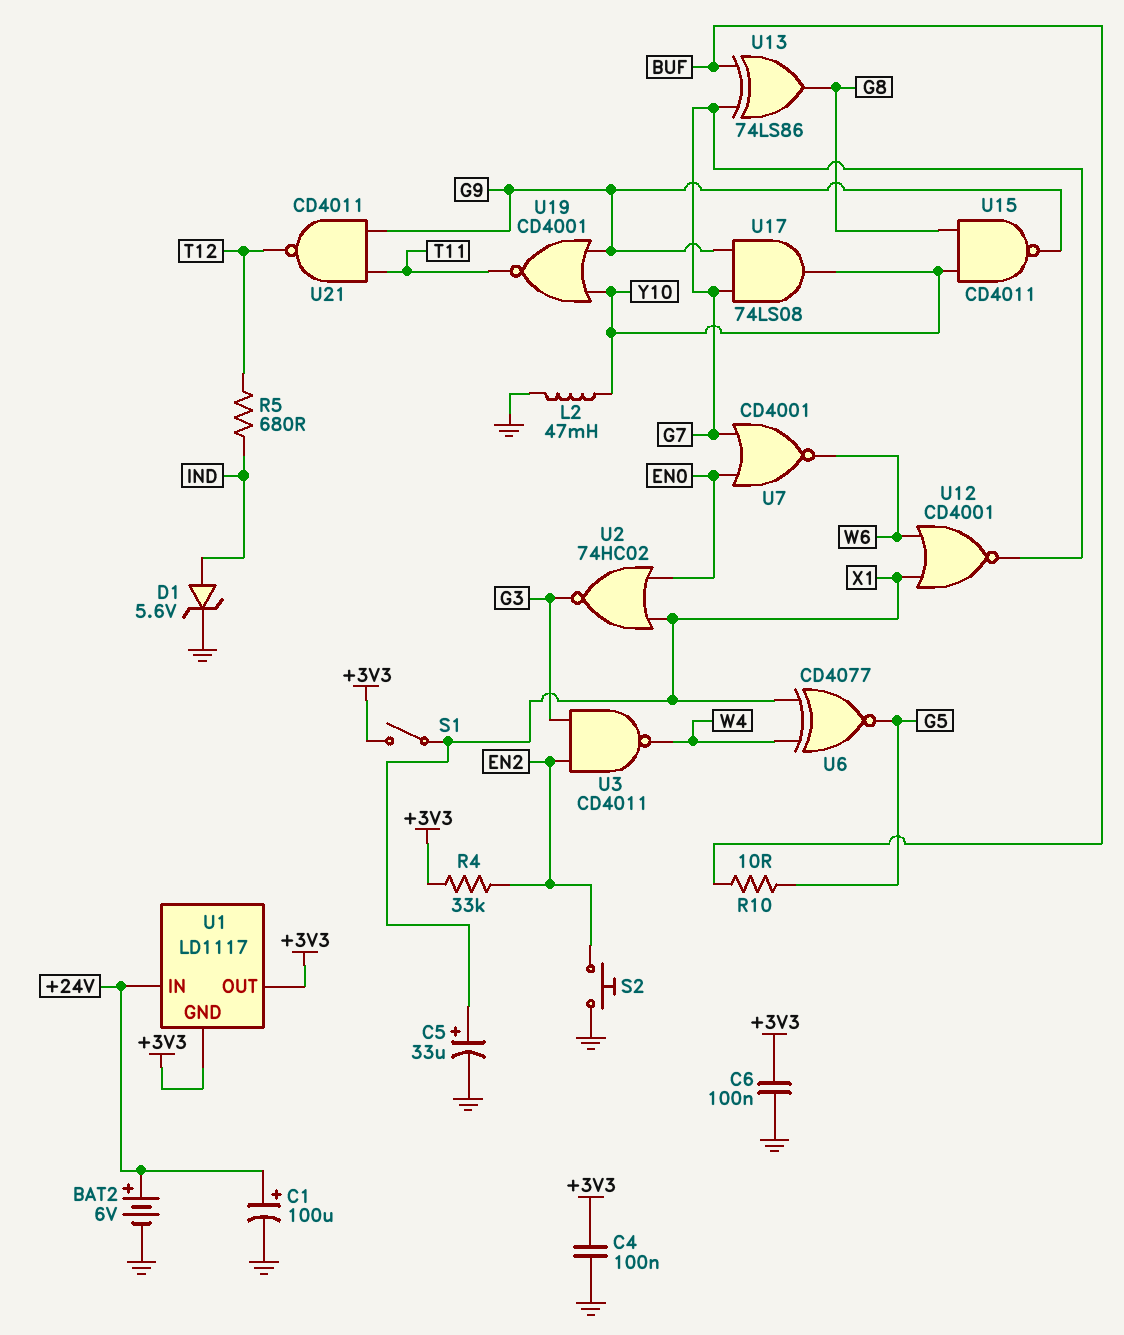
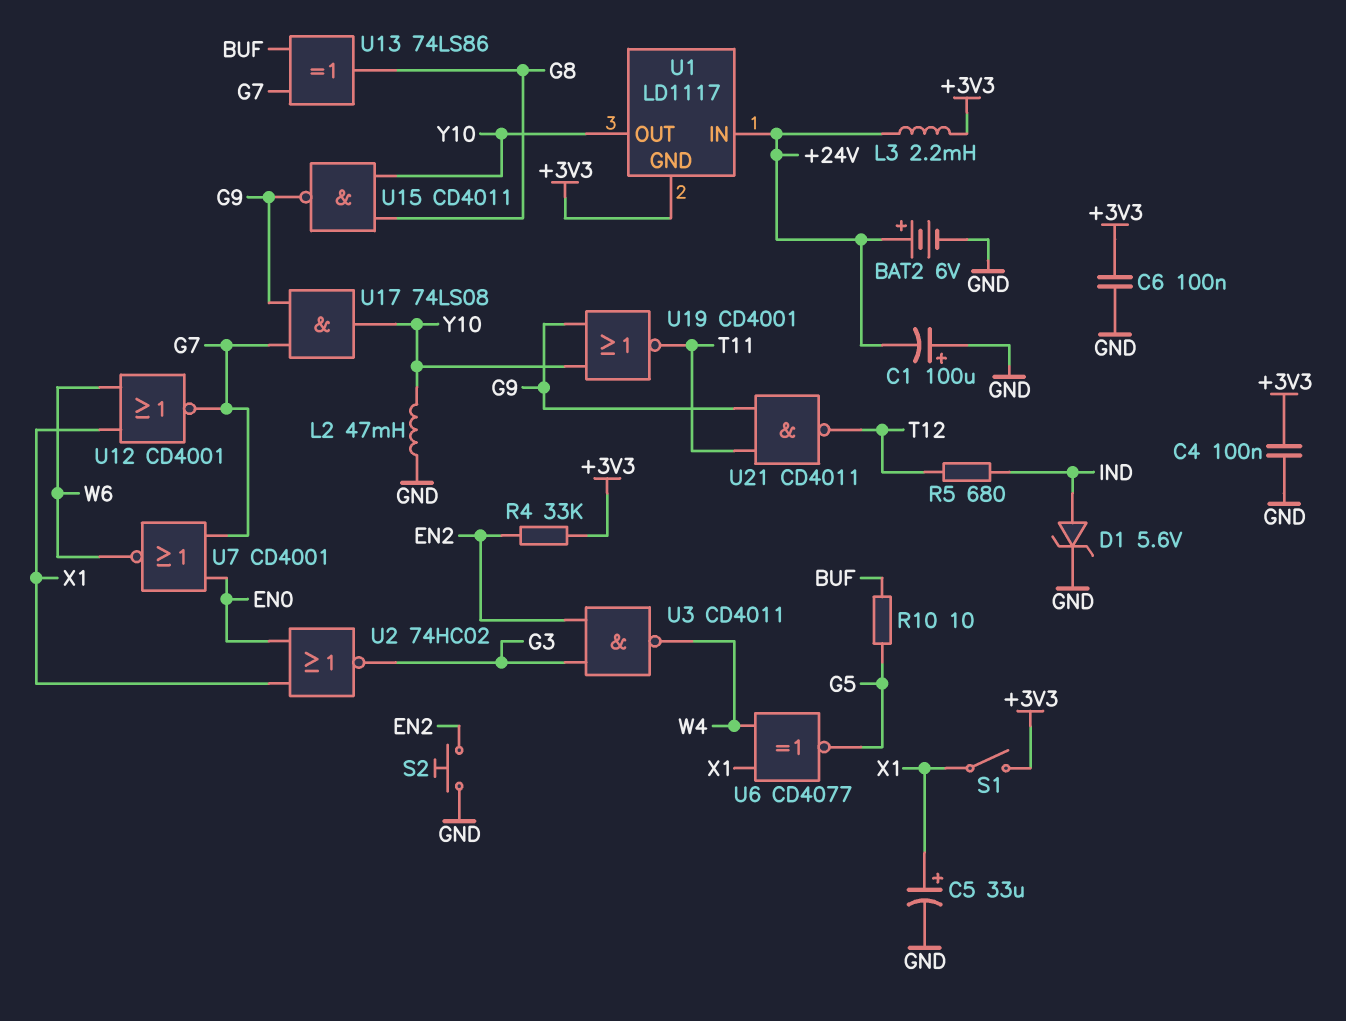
C1: 100uF (plus +24V, minus GND) -> 100uF (plus GND, minus +24V)
L3: none -> 2.2mH (+3V3, +24V)
U1 pin OUT: +3V3 -> Y10

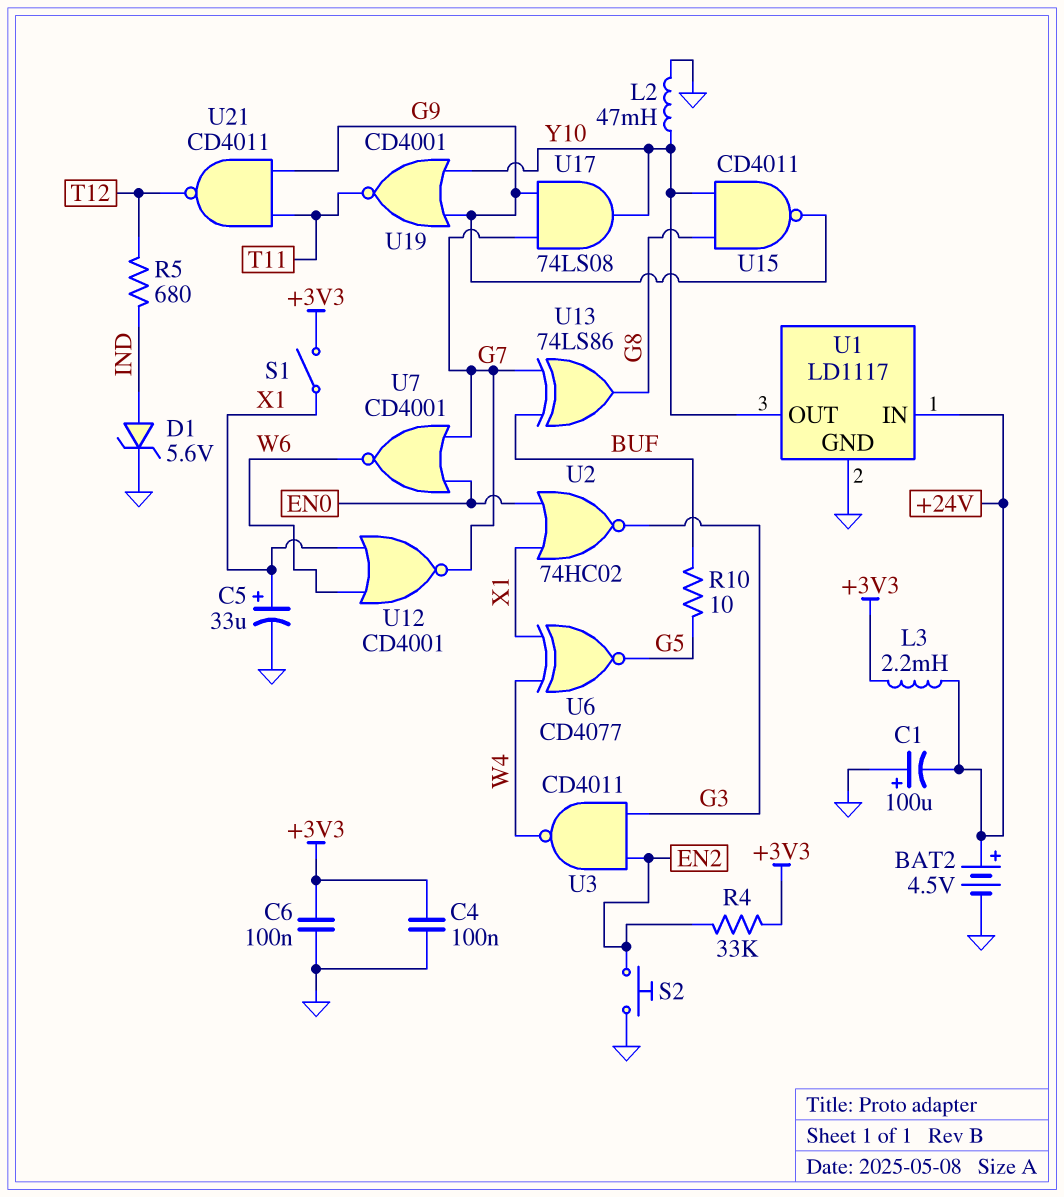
BAT2: 6V (plus +24V, minus GND) -> 4.5V (plus +24V, minus GND)
U1 pin GND: +3V3 -> GND

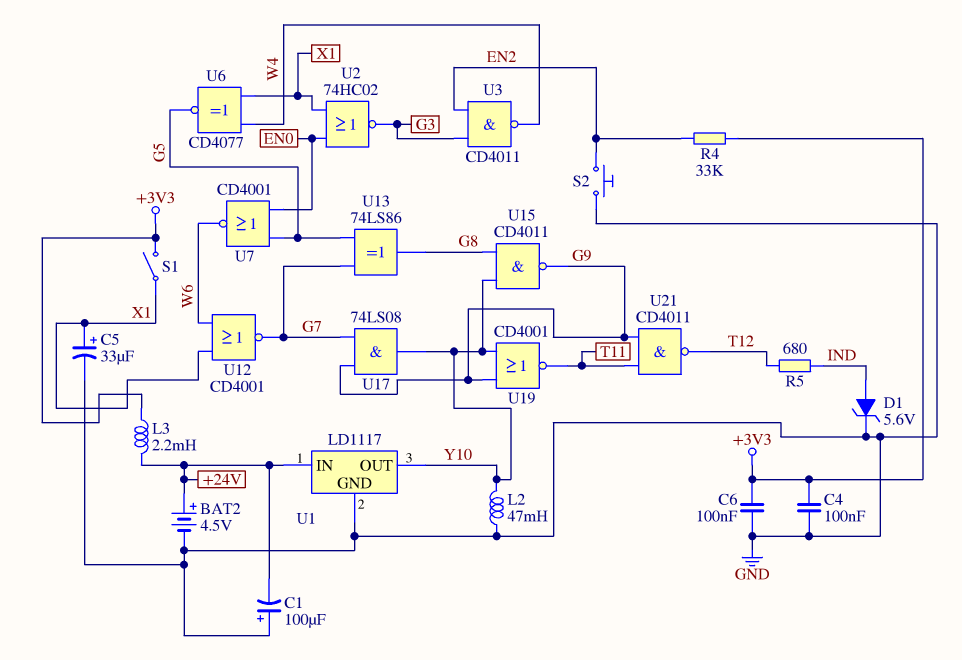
R10: 10 (BUF, G5) -> none
U7: NOR CD4001 (in EN0, in G7, out W6) -> NOR CD4001 (in EN0, in G5, out W6)
U13: XOR 74LS86 (in BUF, in G7, out G8) -> XOR 74LS86 (in G5, in G7, out G8)

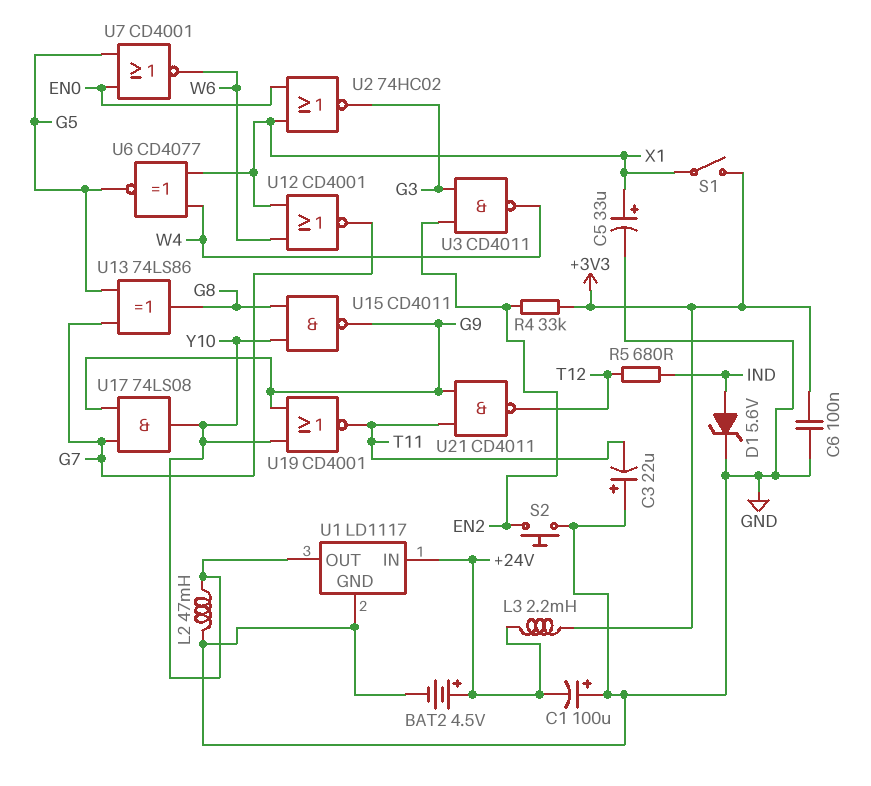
C3: none -> 22uF (plus GND, minus T11)
C4: 100nF (+3V3, GND) -> none

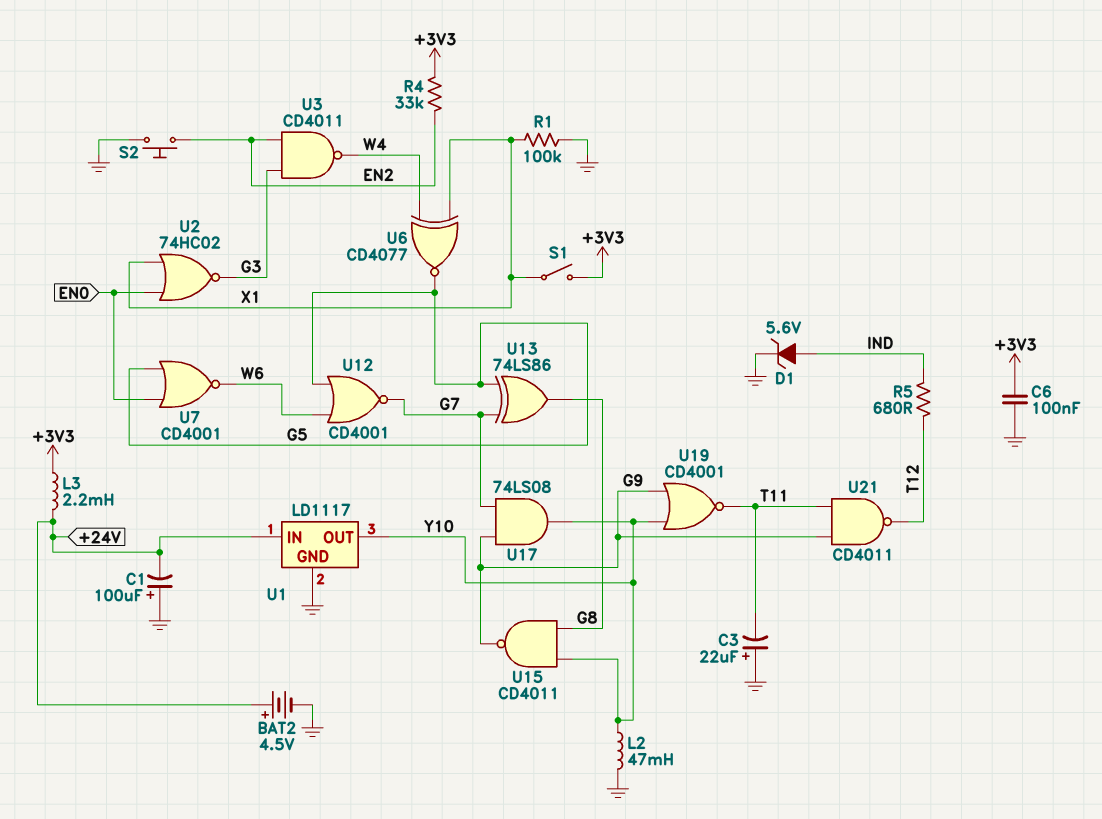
C5: 33uF (plus X1, minus GND) -> none
R1: none -> 100k (GND, X1)
U12: NOR CD4001 (in W6, in X1, out G7) -> NOR CD4001 (in G5, in W6, out G7)

